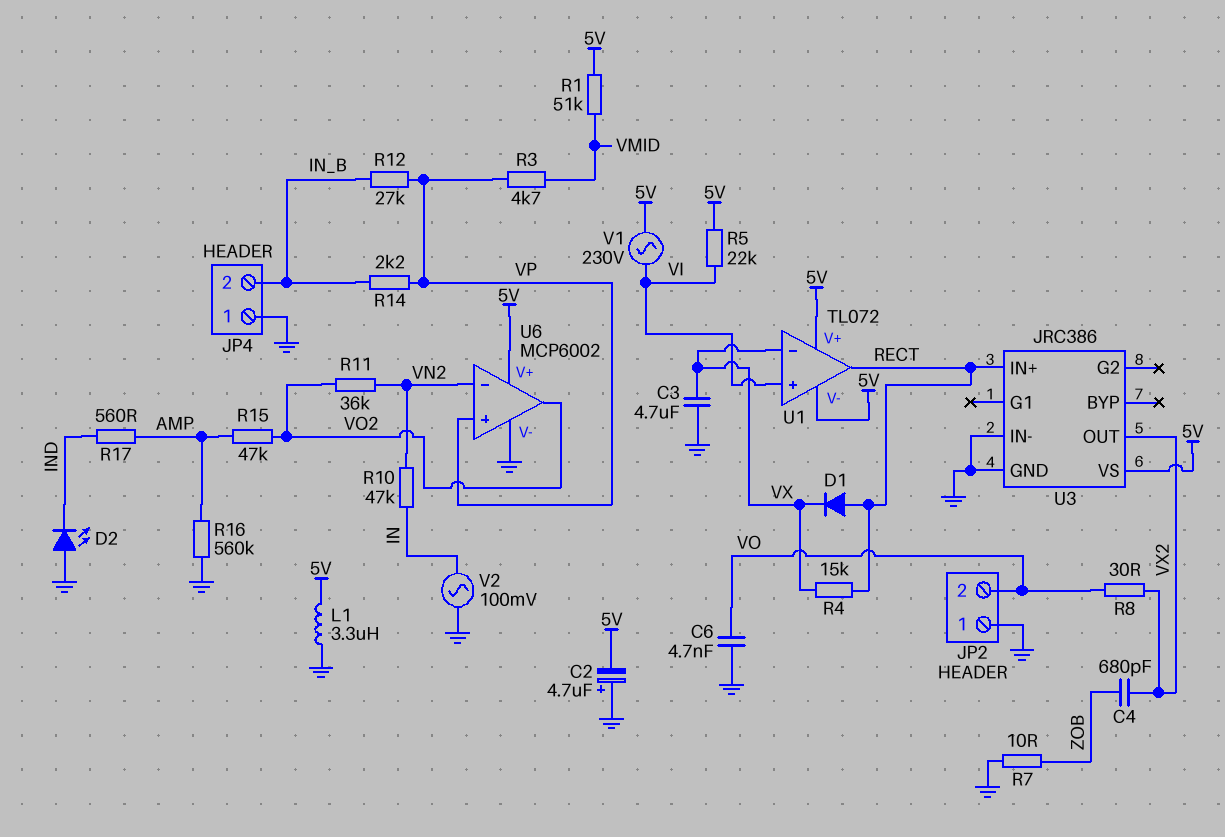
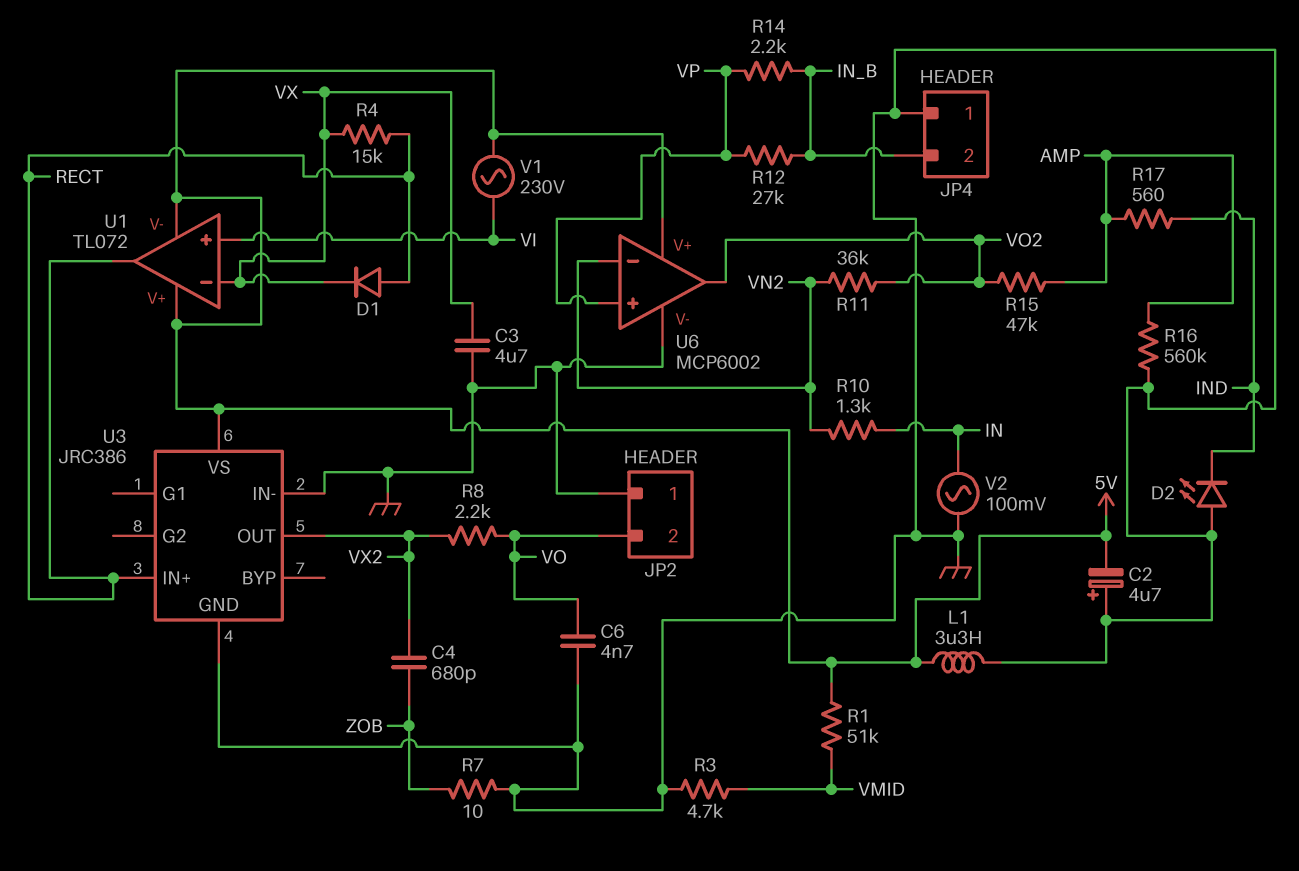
R3: 4.7k (VMID, VP) -> 4.7k (GND, VMID)
R5: 22k (5V, VI) -> none
R8: 30 (VO, VX2) -> 2.2k (VO, VX2)
R10: 47k (IN, VN2) -> 1.3k (IN, VN2)

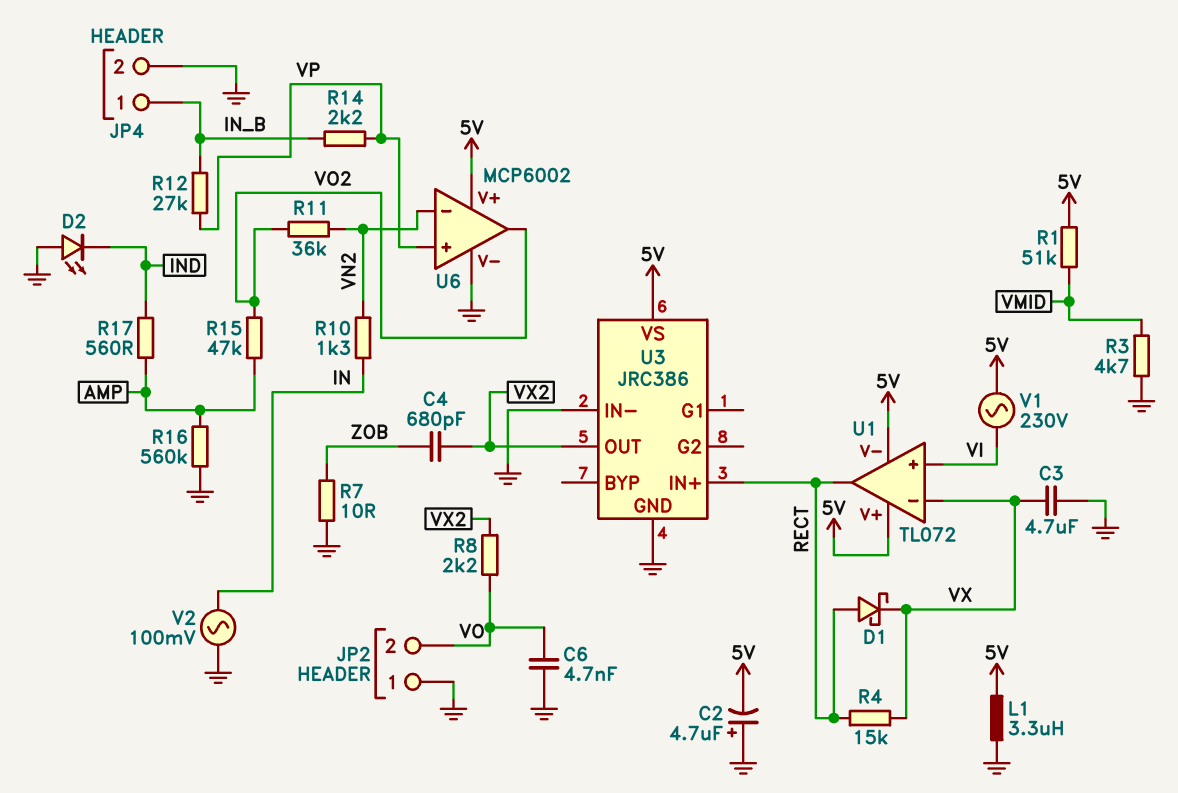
D1: diode (A RECT, K VX) -> schottky (A RECT, K VX)
JP4 pin 1: GND -> IN_B
JP4 pin 2: IN_B -> GND

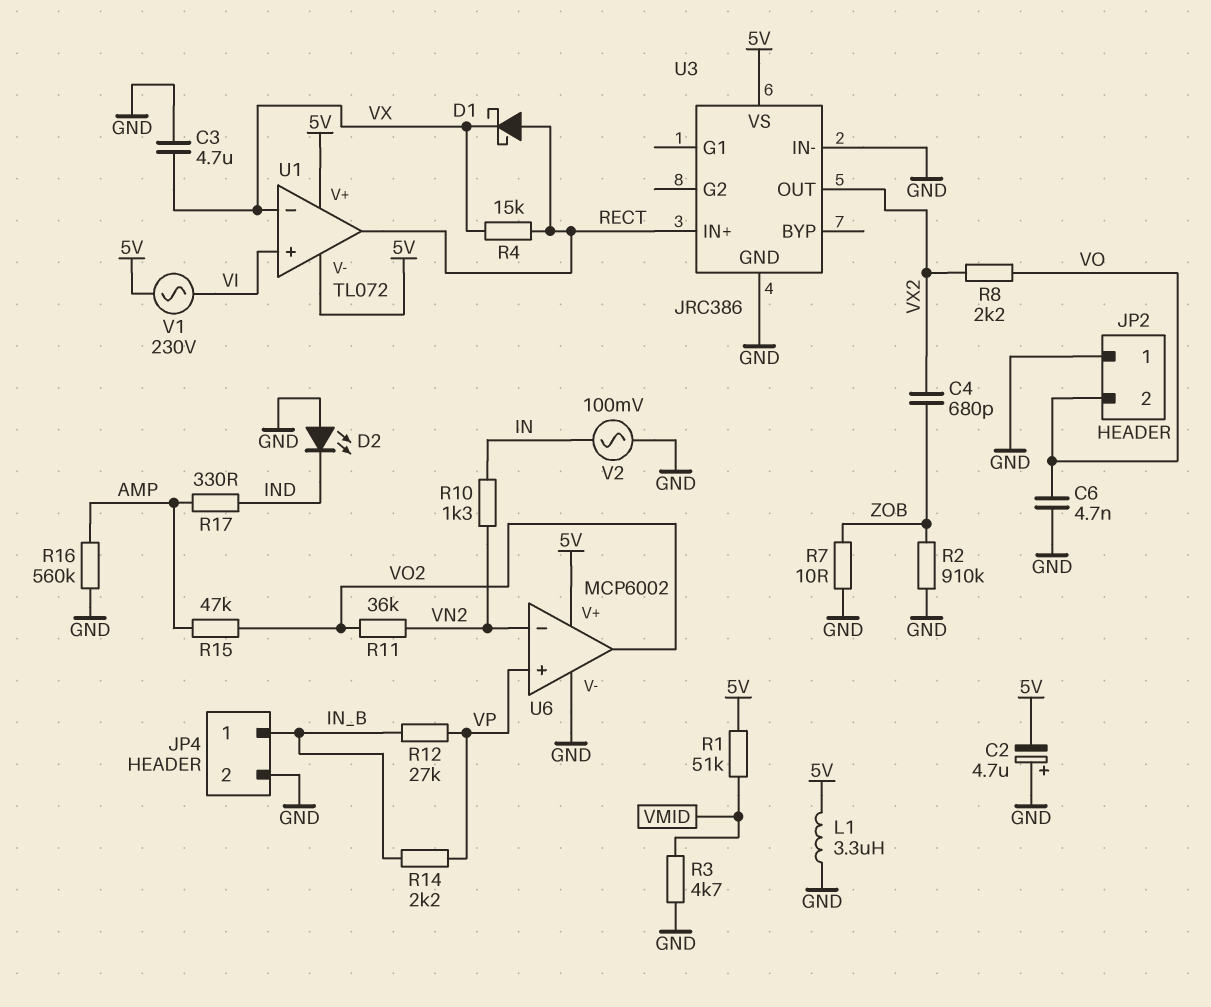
R2: none -> 910k (GND, ZOB)
R17: 560 (AMP, IND) -> 330 (AMP, IND)

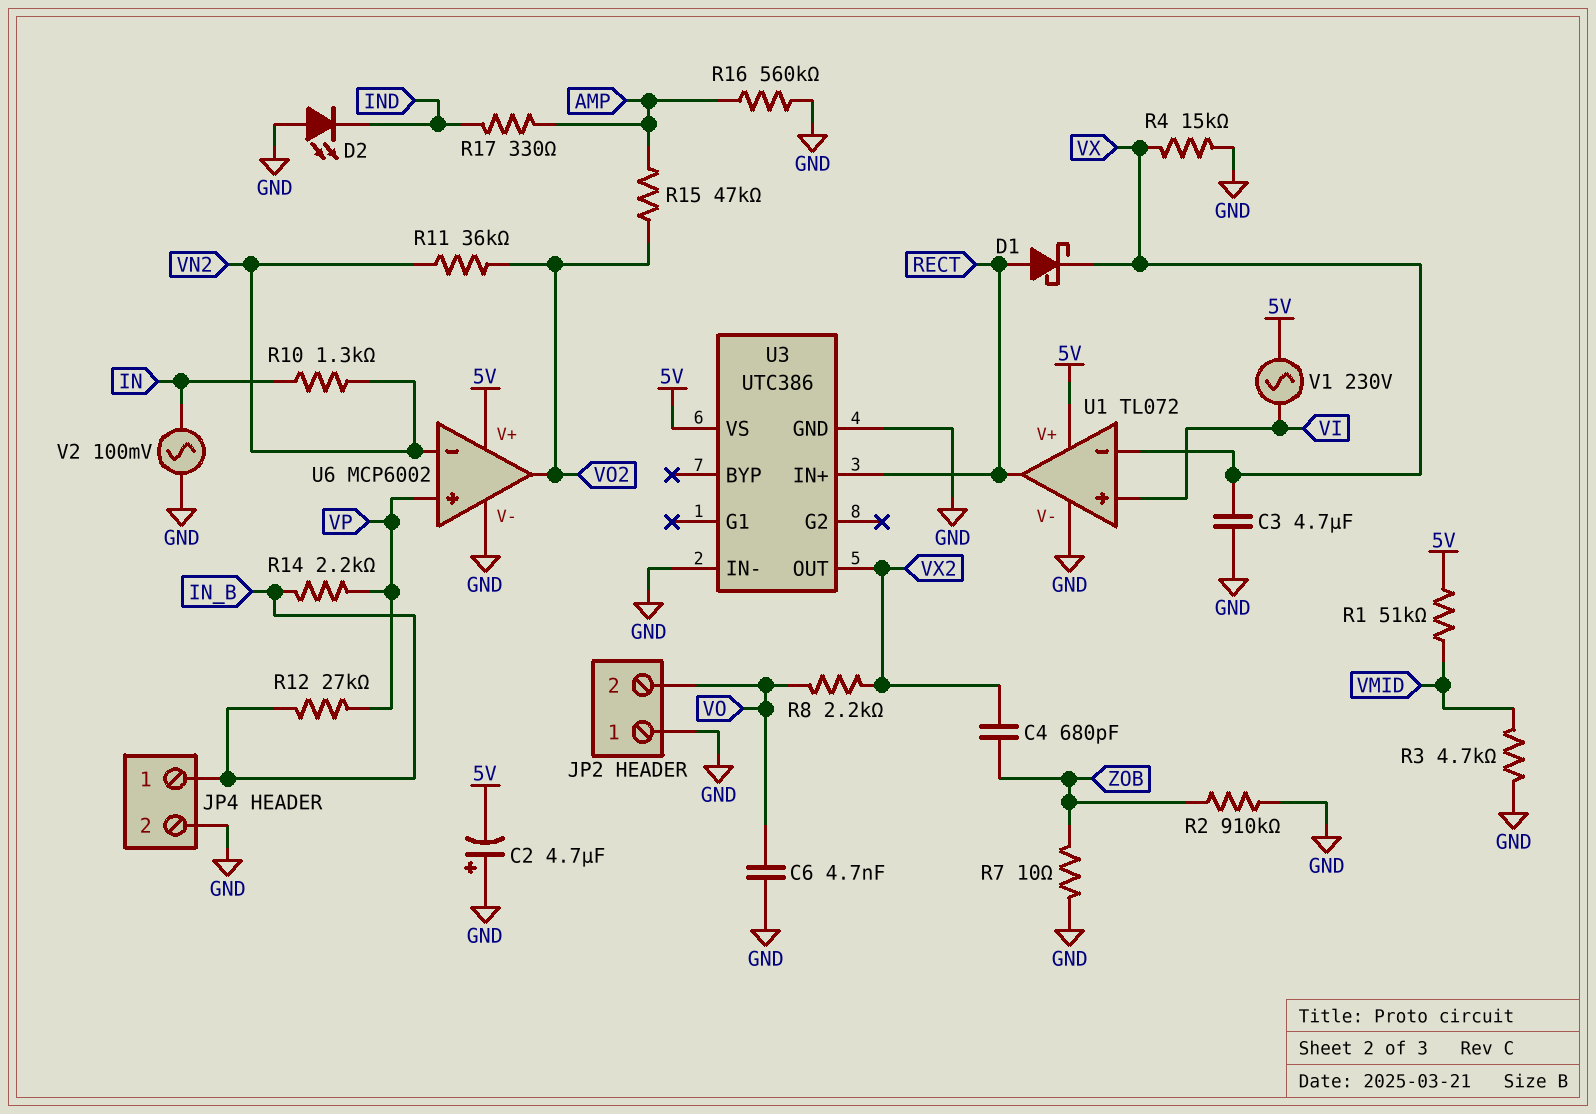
L1: 3.3uH (5V, GND) -> none
R4: 15k (RECT, VX) -> 15k (GND, VX)
U1 pin V-: 5V -> GND
U3: JRC386 -> UTC386

